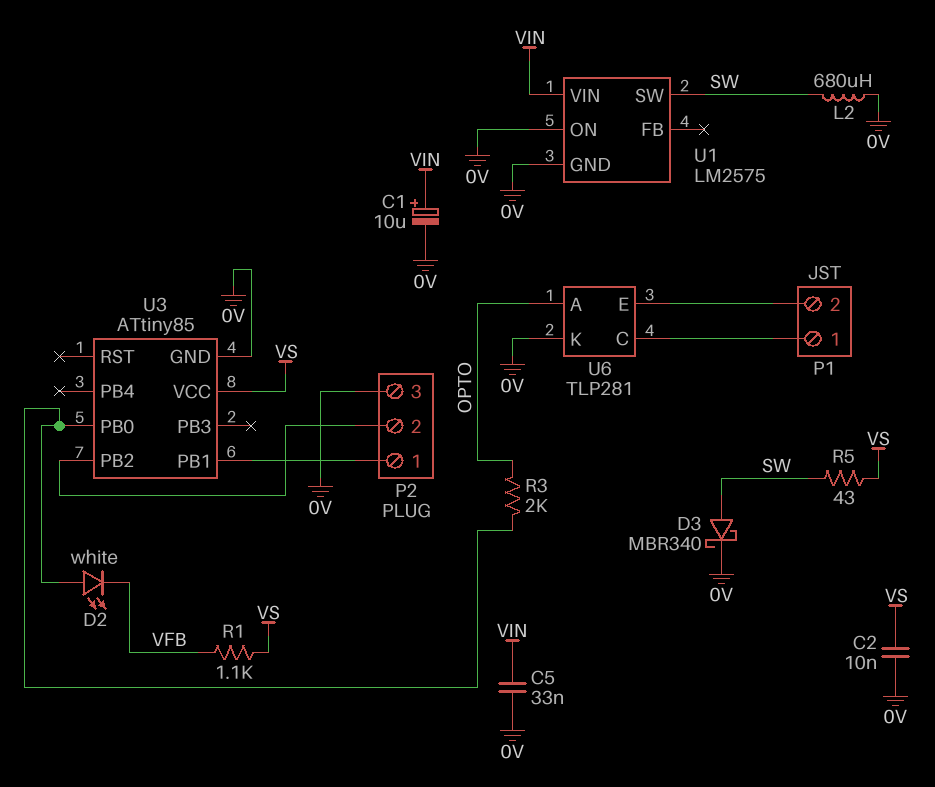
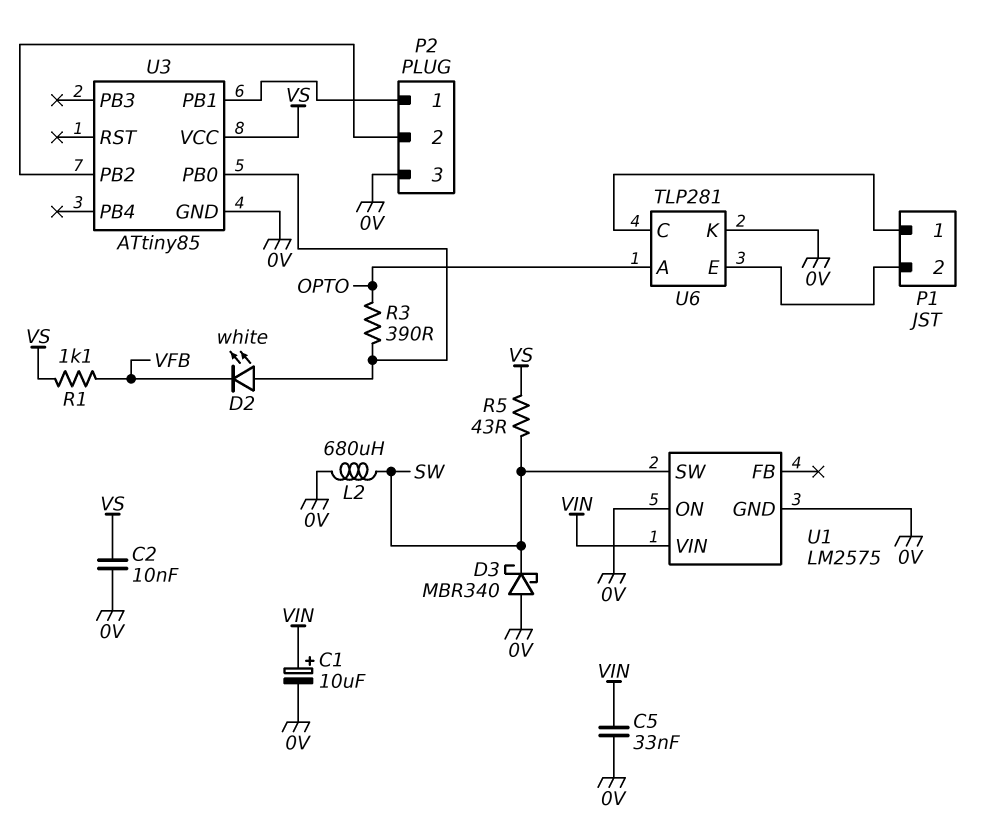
D3: schottky MBR340 (A SW, K 0V) -> schottky MBR340 (A 0V, K SW)
R3: 2k (OPTO, U3/PB0) -> 390 (OPTO, U3/PB0)

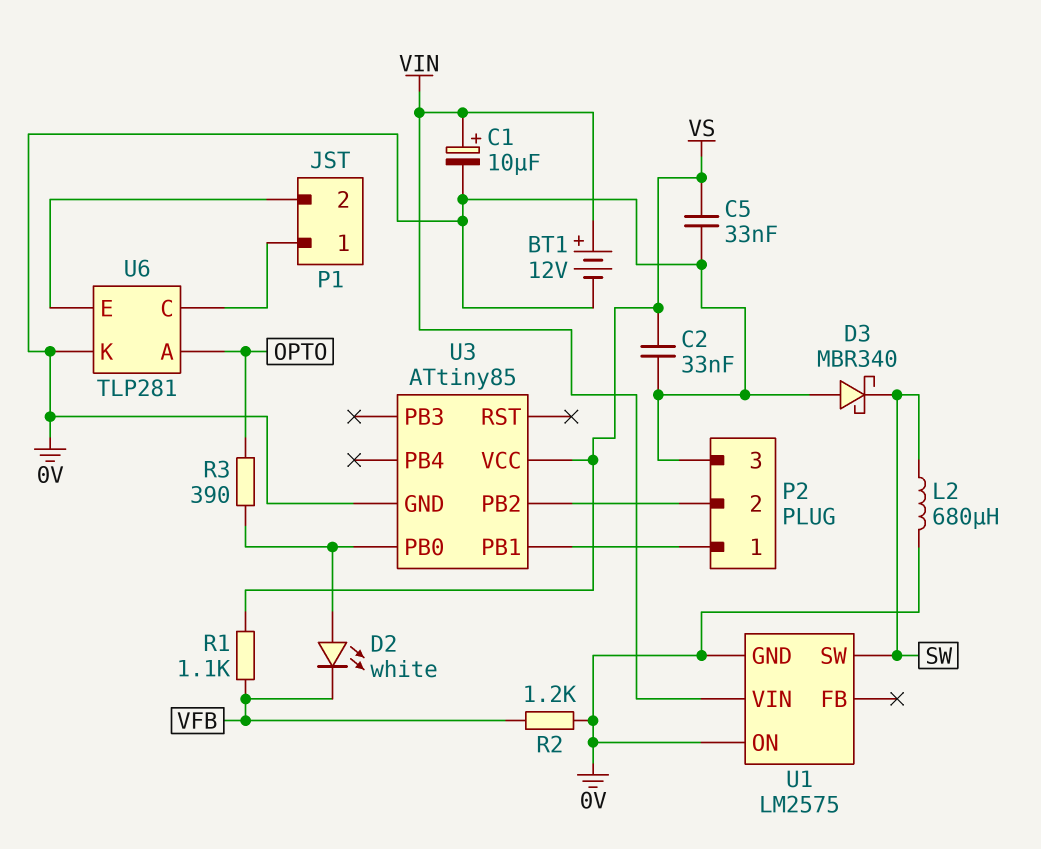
BT1: none -> 12V (plus VIN, minus 0V)
C2: 10nF (0V, VS) -> 33nF (0V, VS)
C5: 33nF (0V, VIN) -> 33nF (0V, VS)
R2: none -> 1.2k (0V, VFB)
R5: 43 (SW, VS) -> none

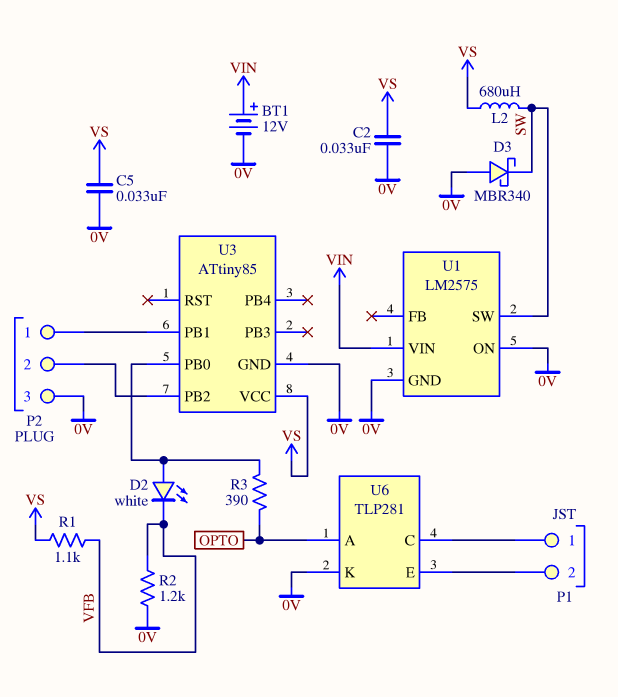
C1: 10uF (plus VIN, minus 0V) -> none
L2: 680uH (0V, SW) -> 680uH (SW, VS)

